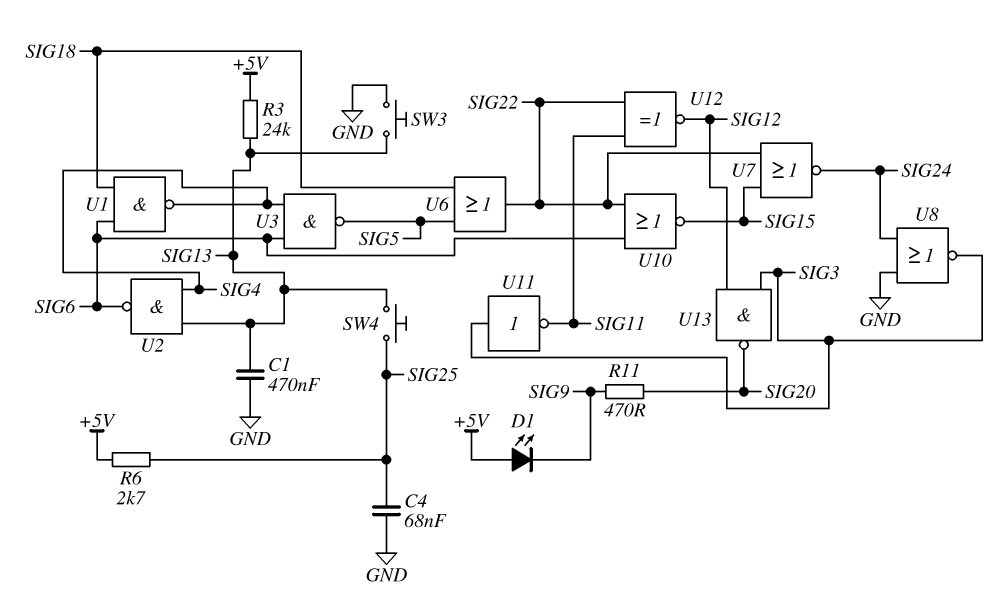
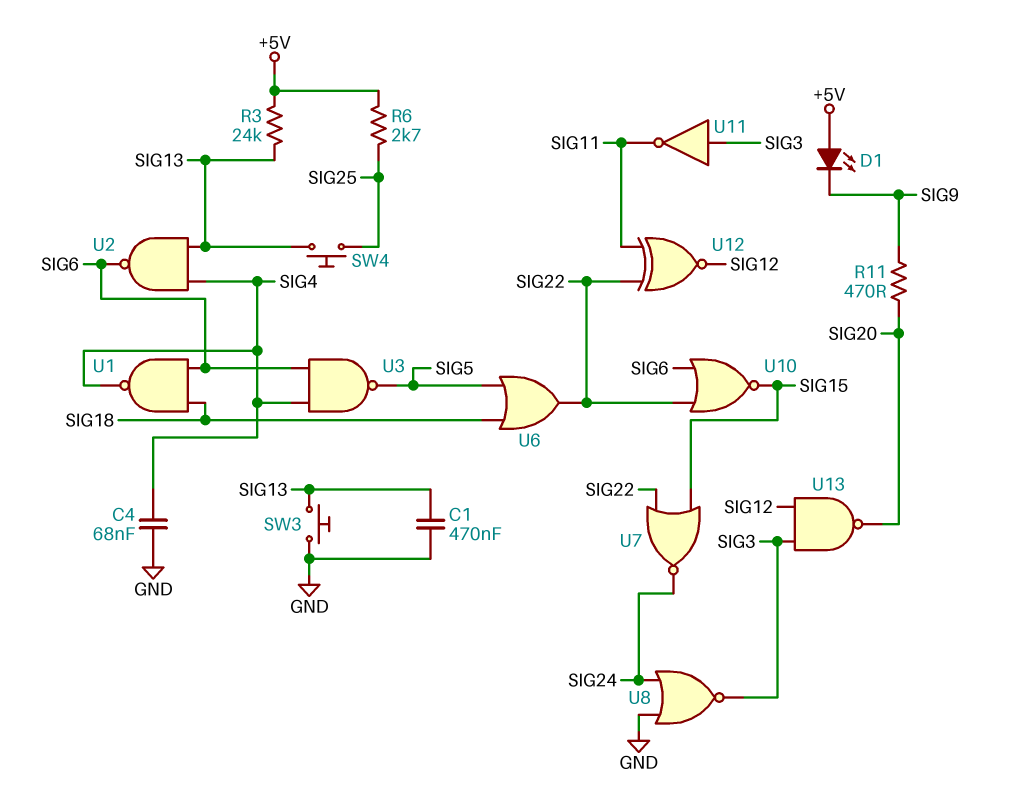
C4: 68nF (GND, SIG25) -> 68nF (GND, SIG4)

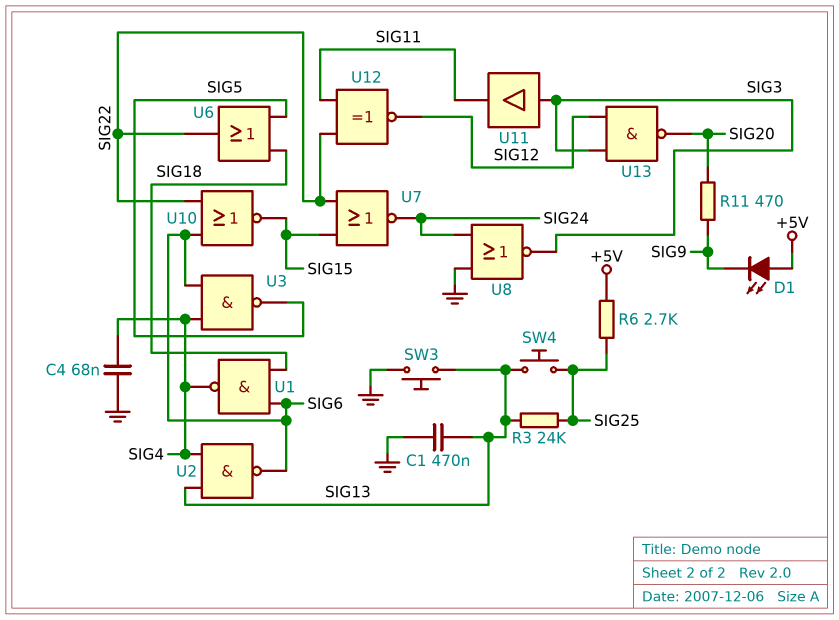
R3: 24k (+5V, SIG13) -> 24k (SIG13, SIG25)
U11: NOT (in SIG3, out SIG11) -> buffer (in SIG3, out SIG11)

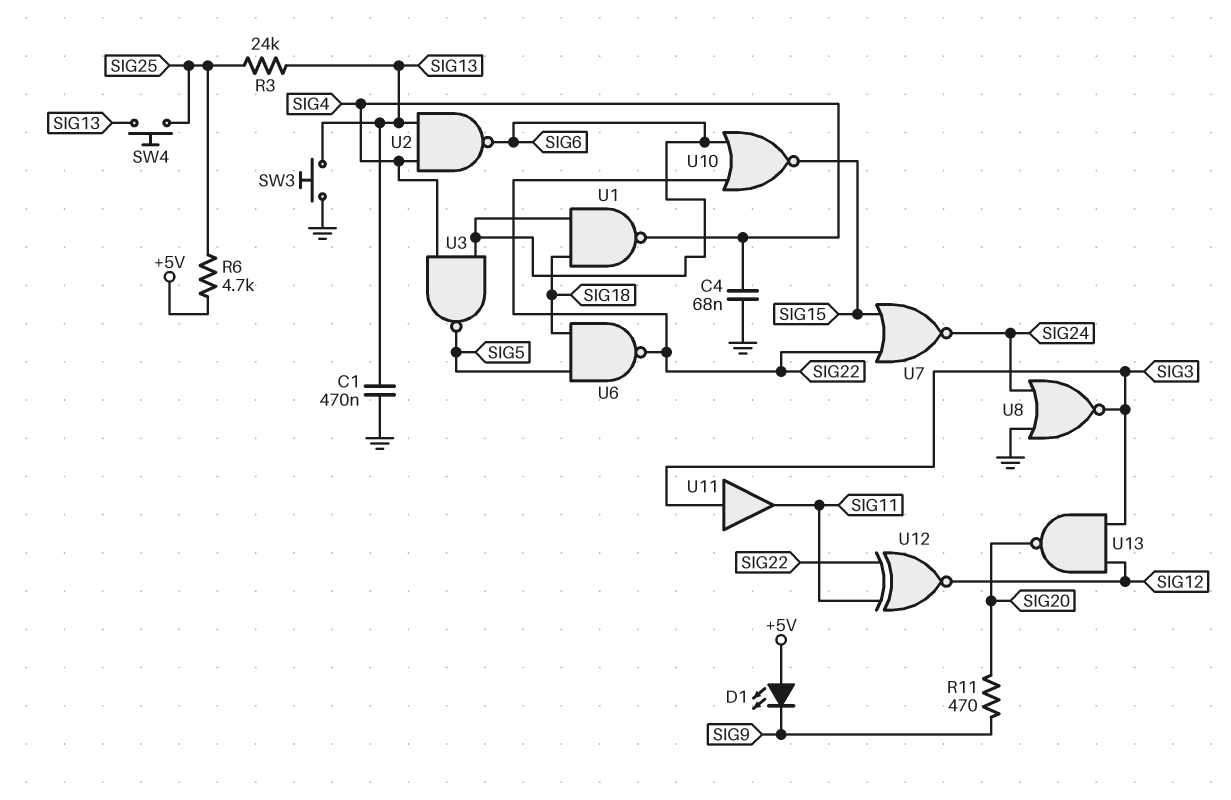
R6: 2.7k (+5V, SIG25) -> 4.7k (+5V, SIG25)
U6: OR (in SIG5, in SIG18, out SIG22) -> NAND (in SIG5, in SIG18, out SIG22)

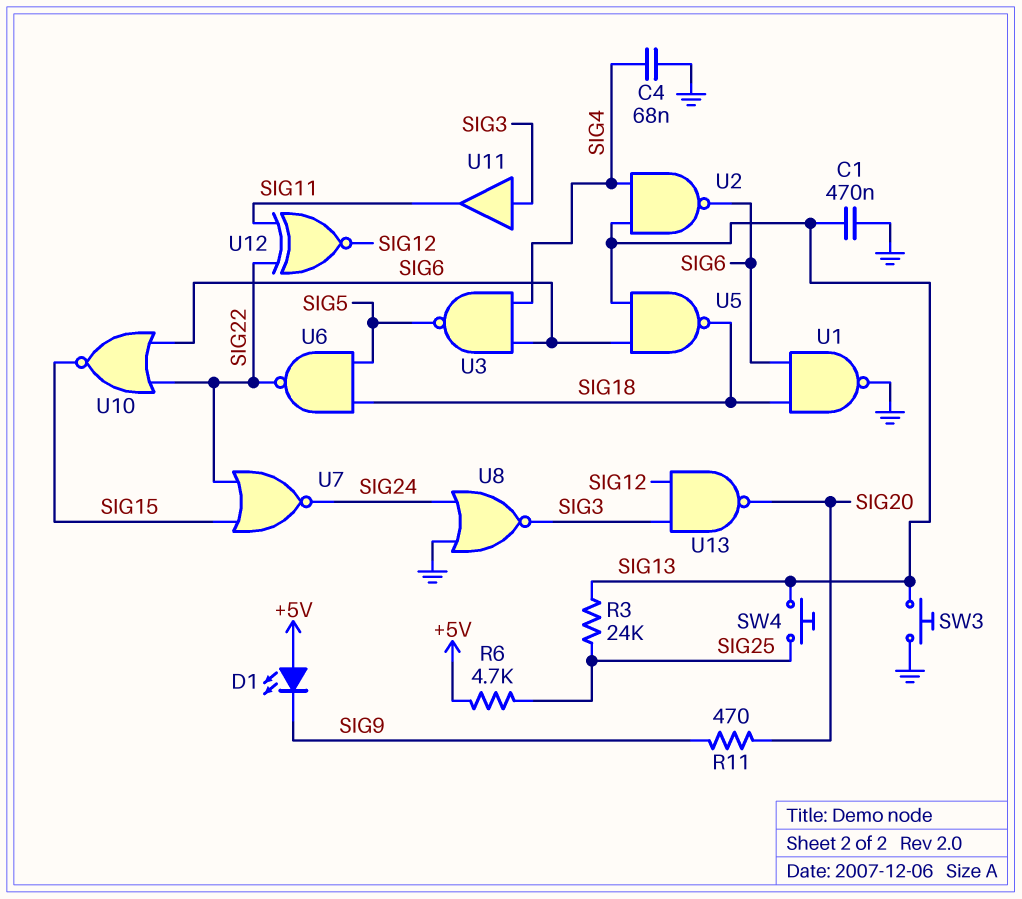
U1: NAND (in SIG6, in SIG18, out SIG4) -> NAND (in SIG6, in SIG18, out GND)
U5: none -> NAND (in SIG6, in SIG13, out SIG18)

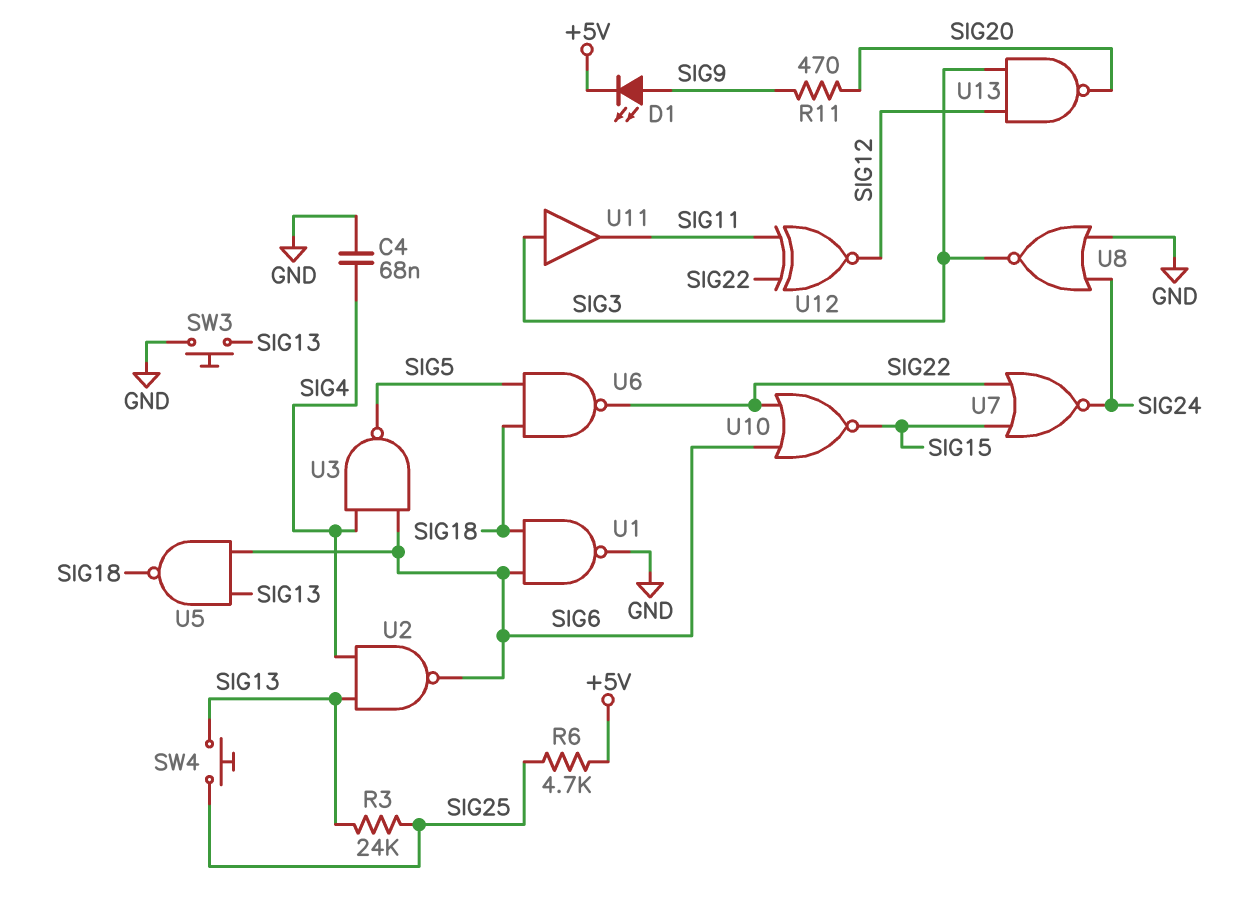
C1: 470nF (GND, SIG13) -> none
D1: LED (A +5V, K SIG9) -> LED (A SIG9, K +5V)

